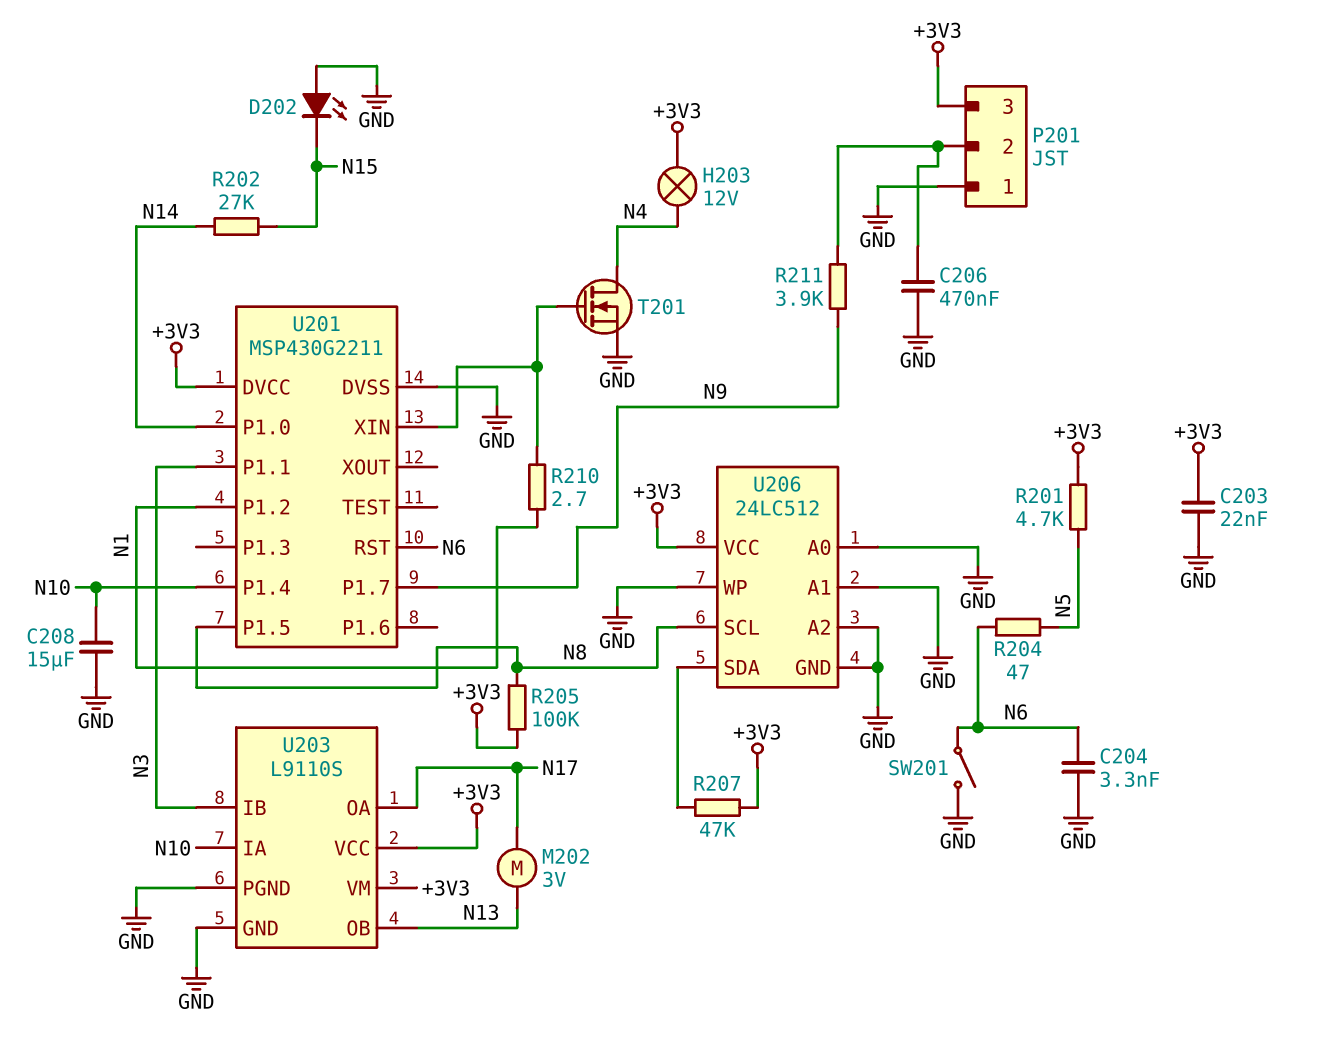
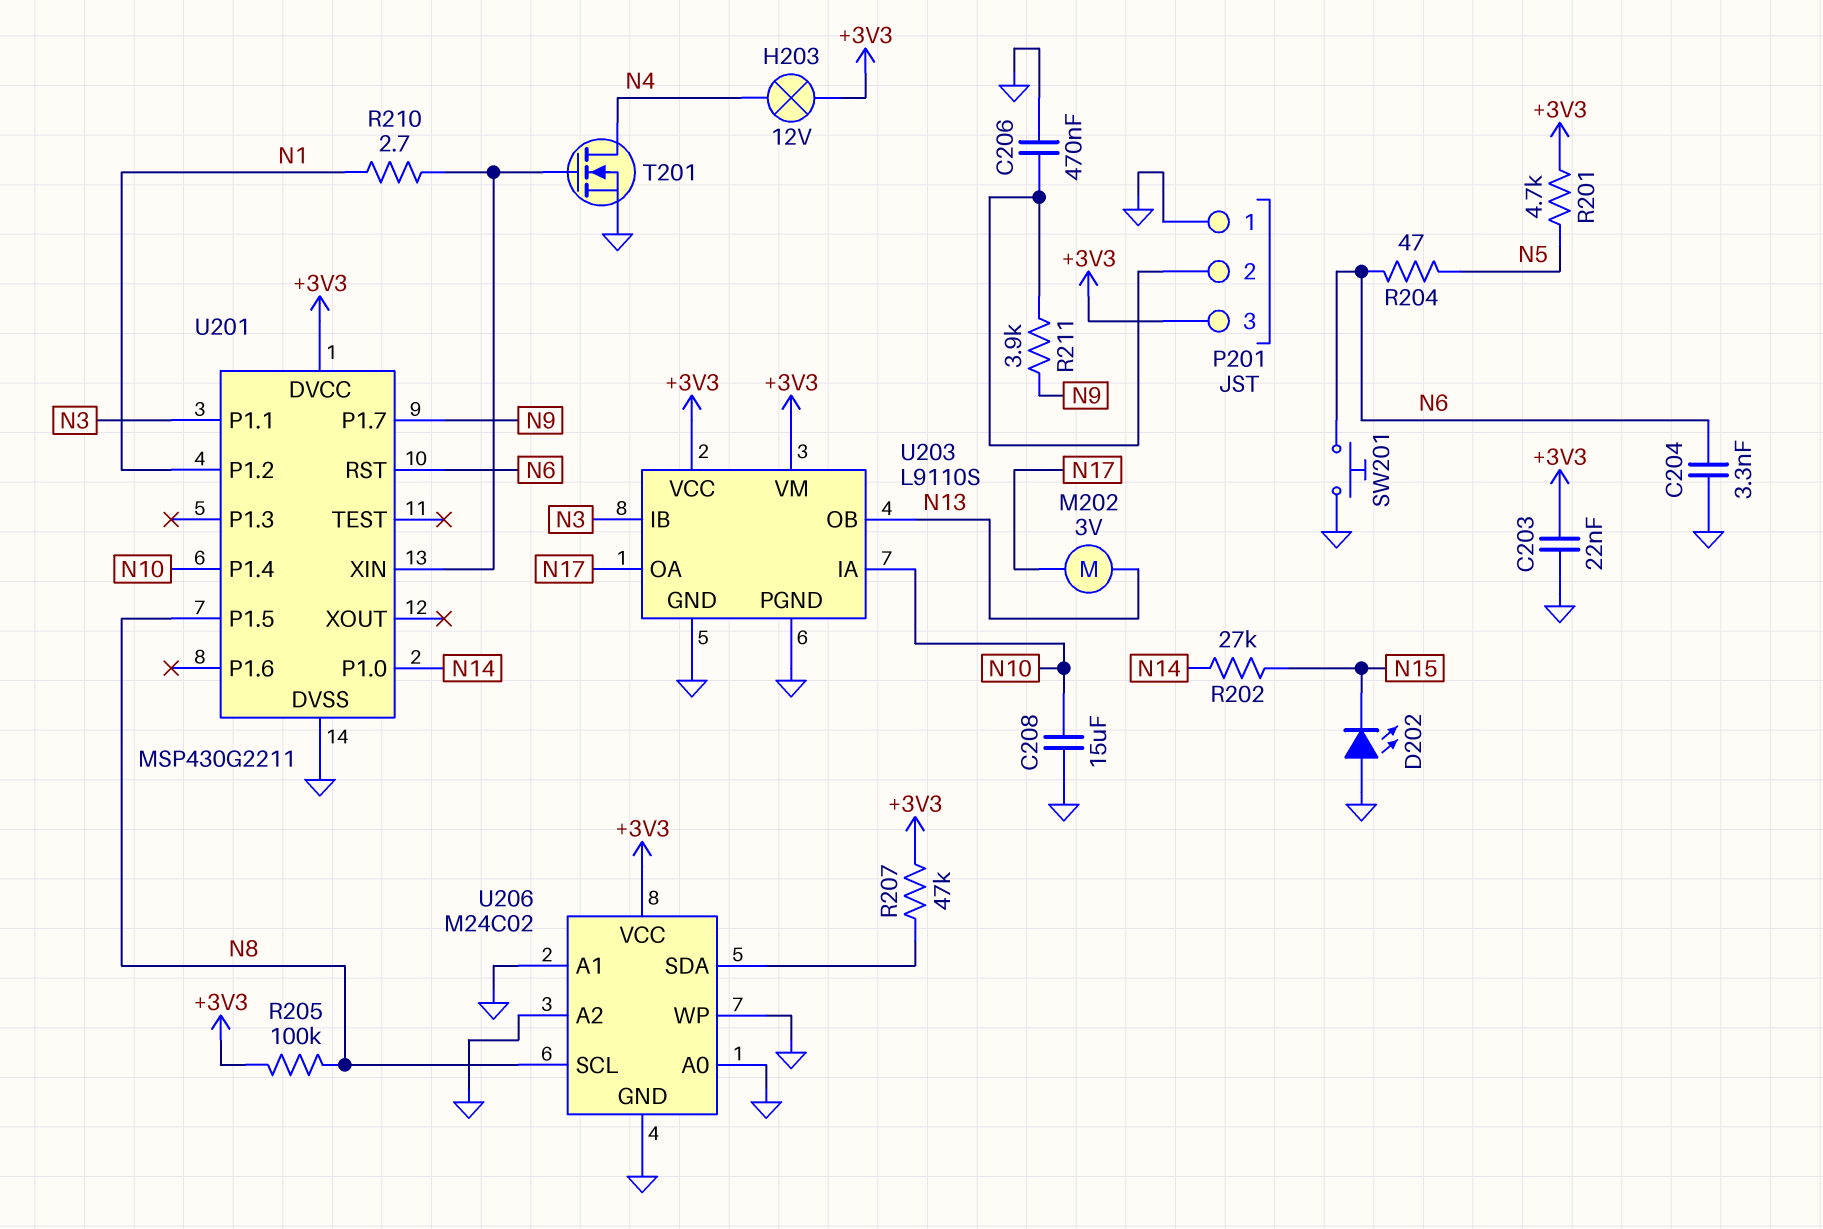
SW201: switch (GND, N6) -> button (GND, N6)
U206: 24LC512 -> M24C02

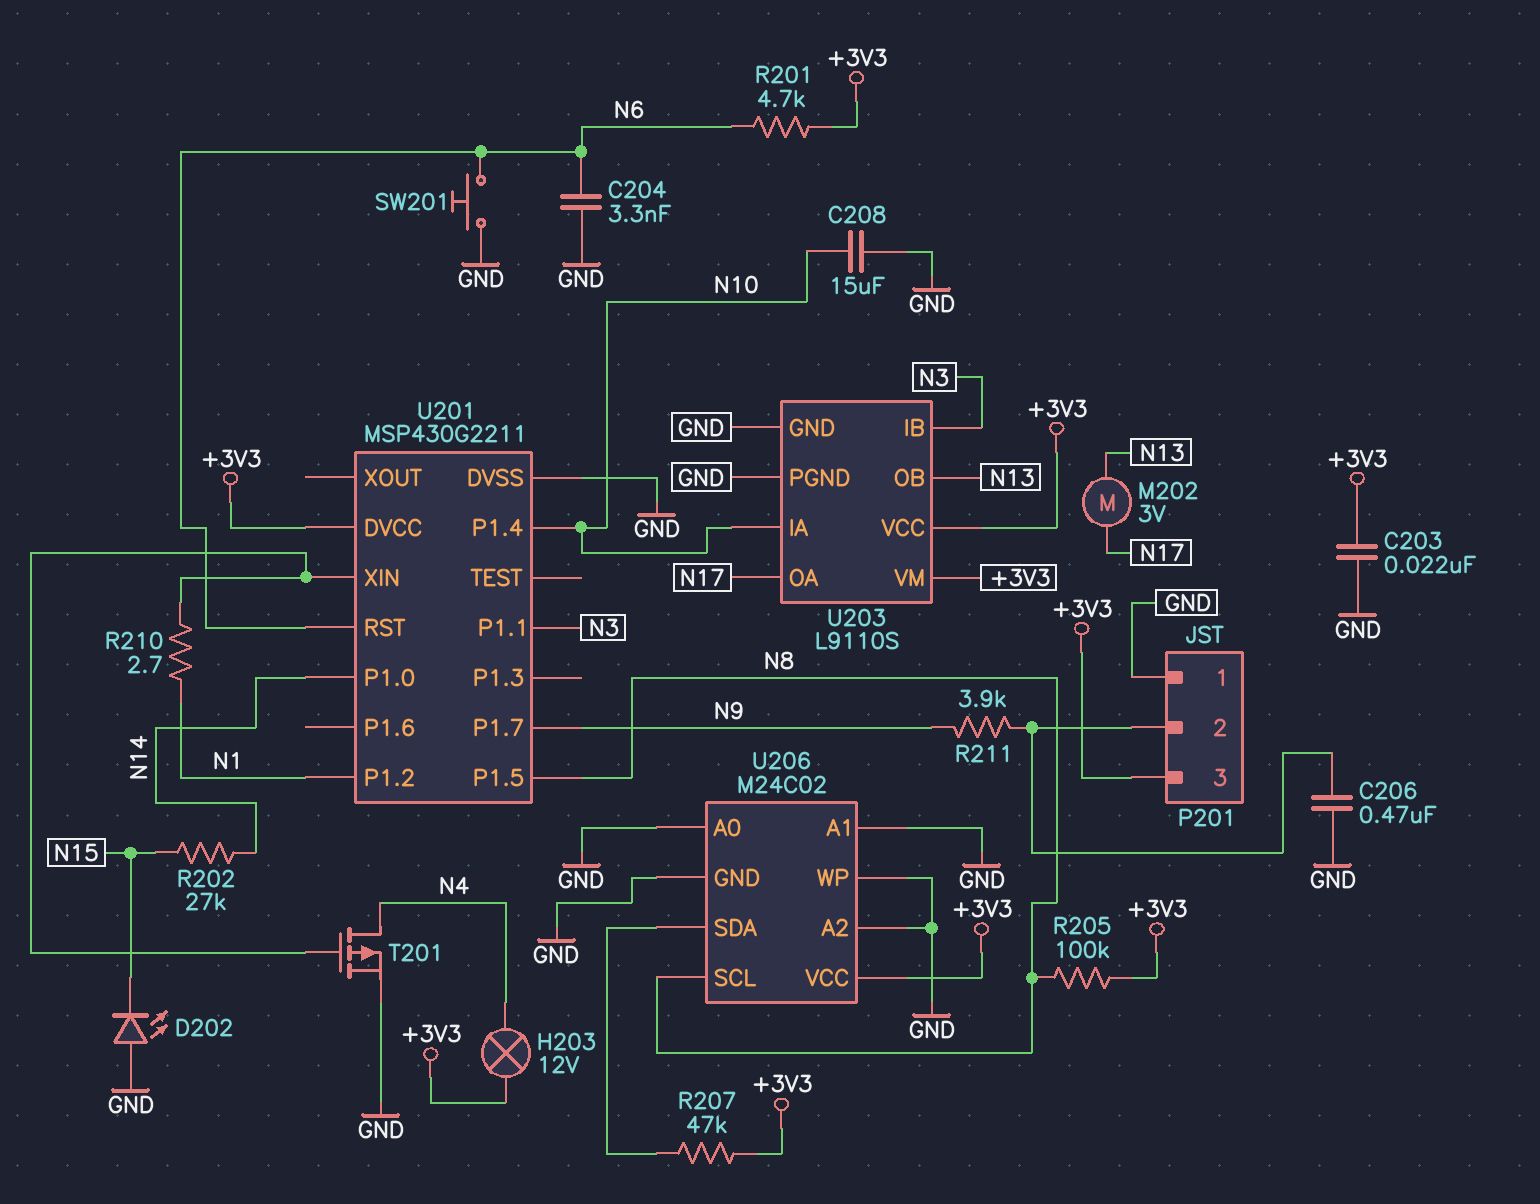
R201: 4.7k (+3V3, N5) -> 4.7k (+3V3, N6)
R204: 47 (N5, N6) -> none
T201: NMOS (G U201/XIN, D N4, S GND) -> PMOS (G U201/XIN, D N4, S GND)

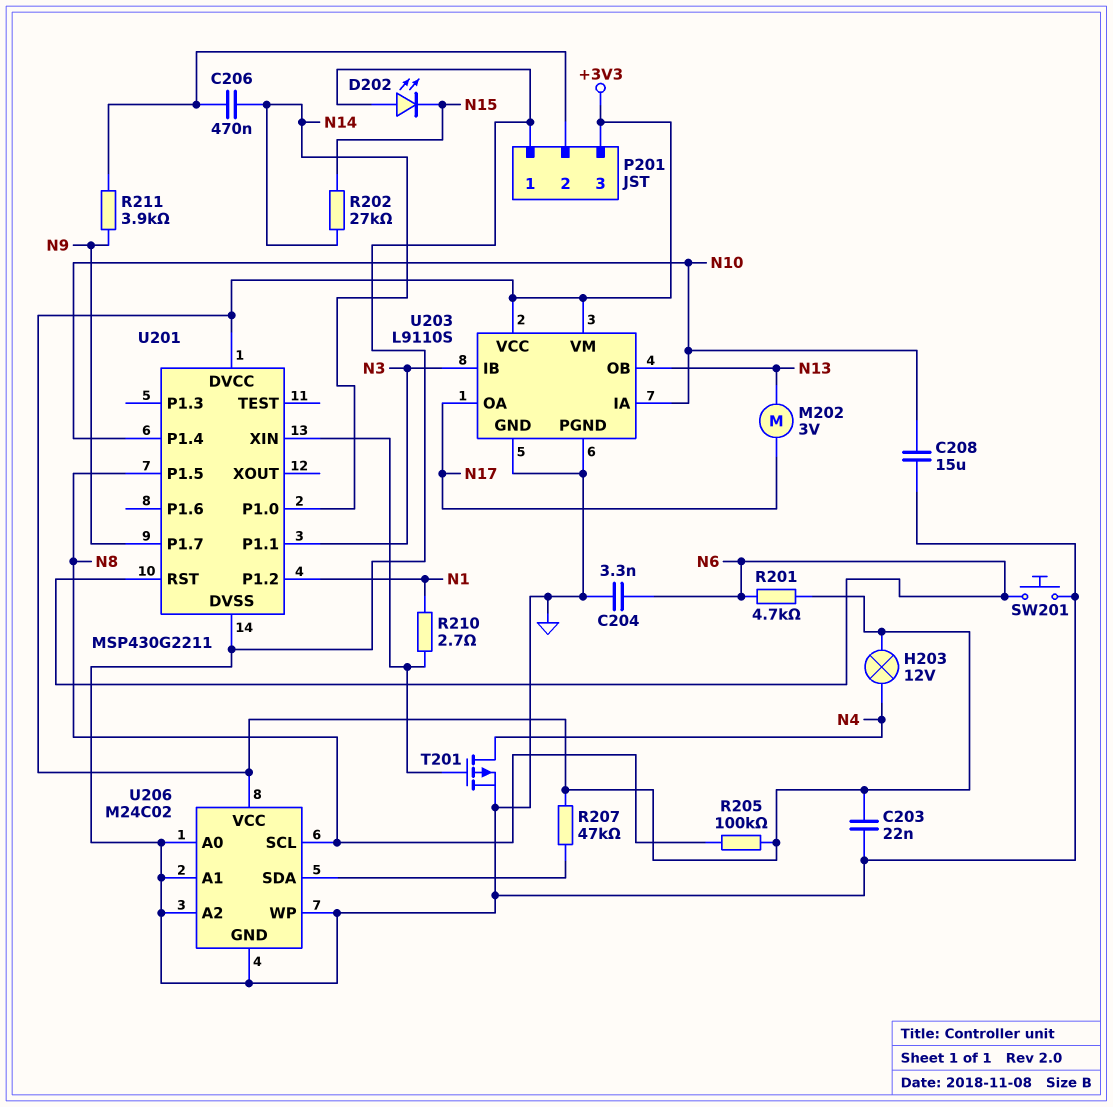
C206: 470nF (GND, P201/2) -> 470nF (N14, P201/2)

